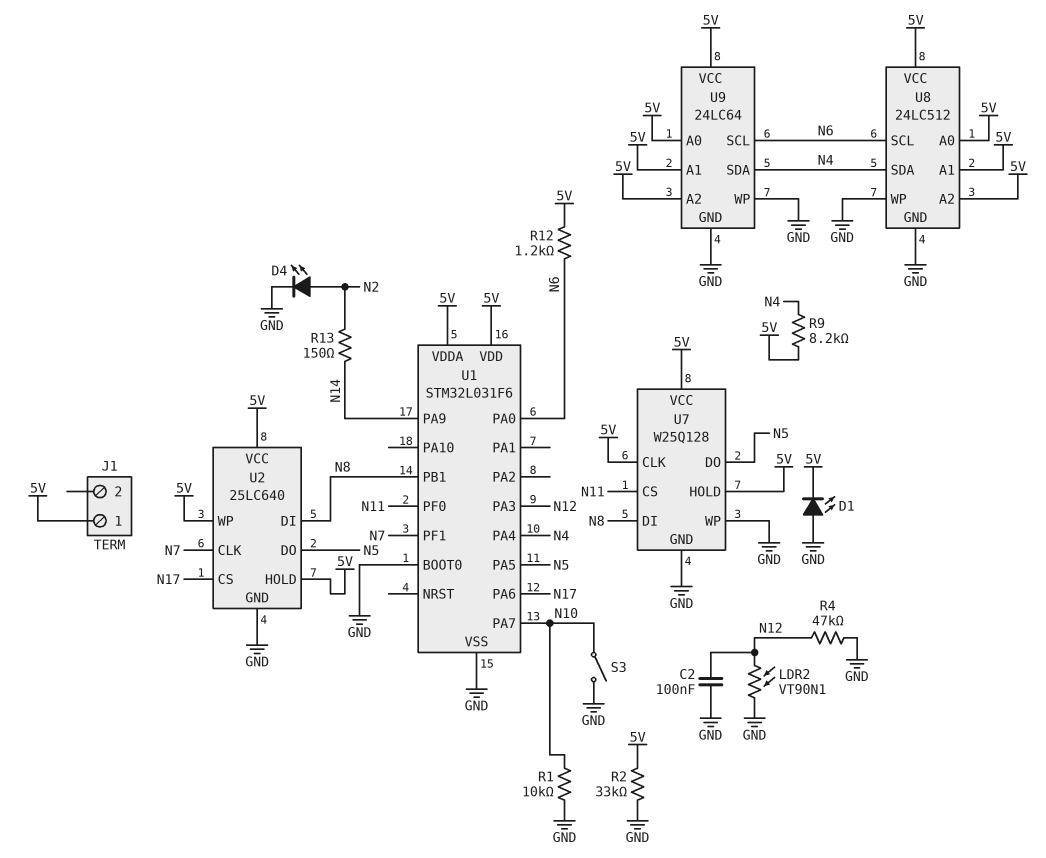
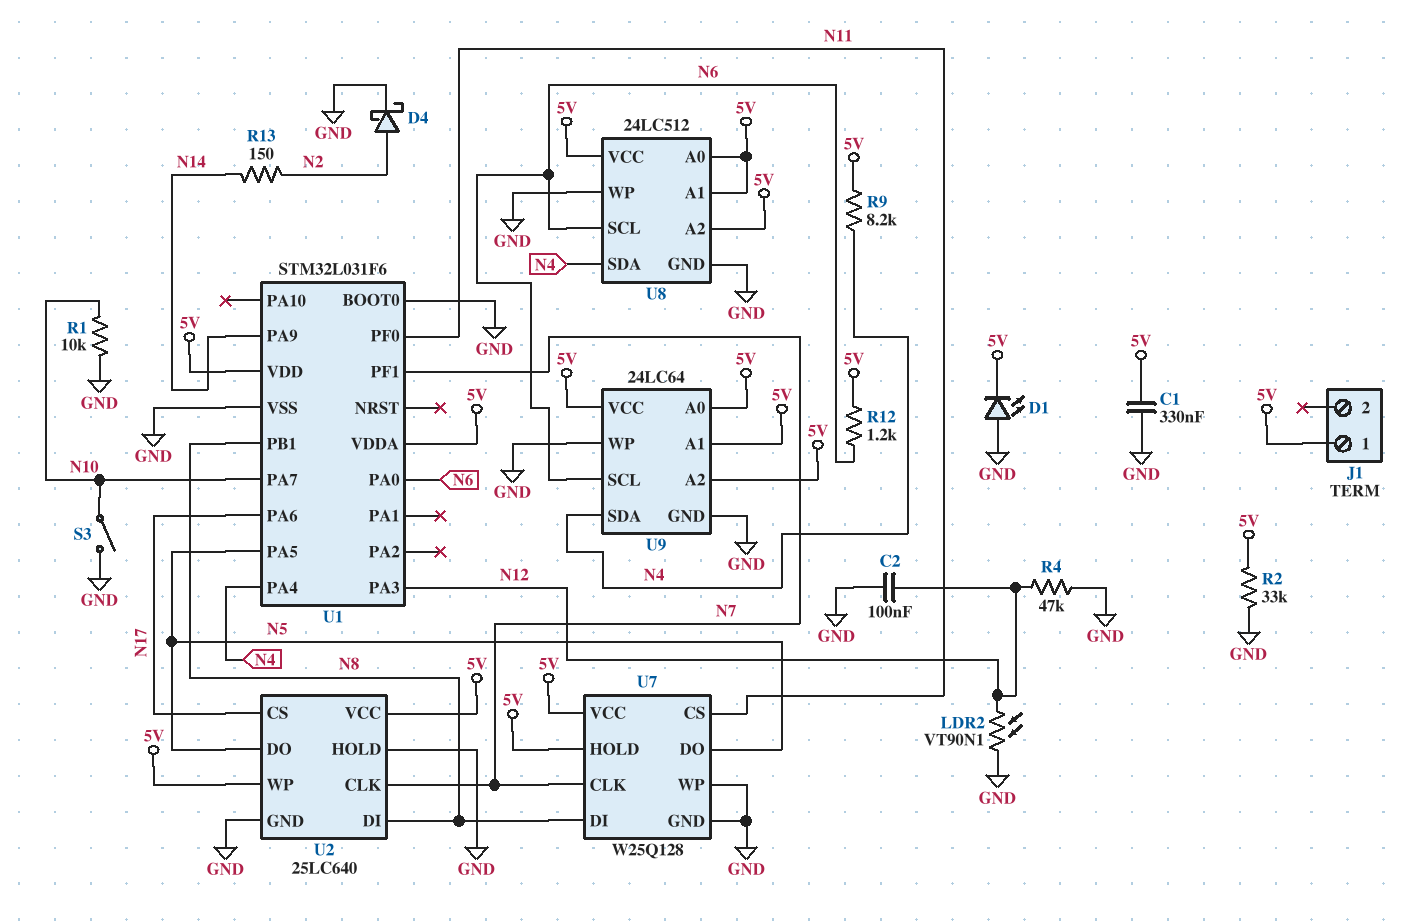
C1: none -> 330nF (5V, GND)
D4: LED (A N2, K GND) -> schottky (A N2, K GND)
U2 pin HOLD: 5V -> GND
U7 pin CLK: 5V -> N7

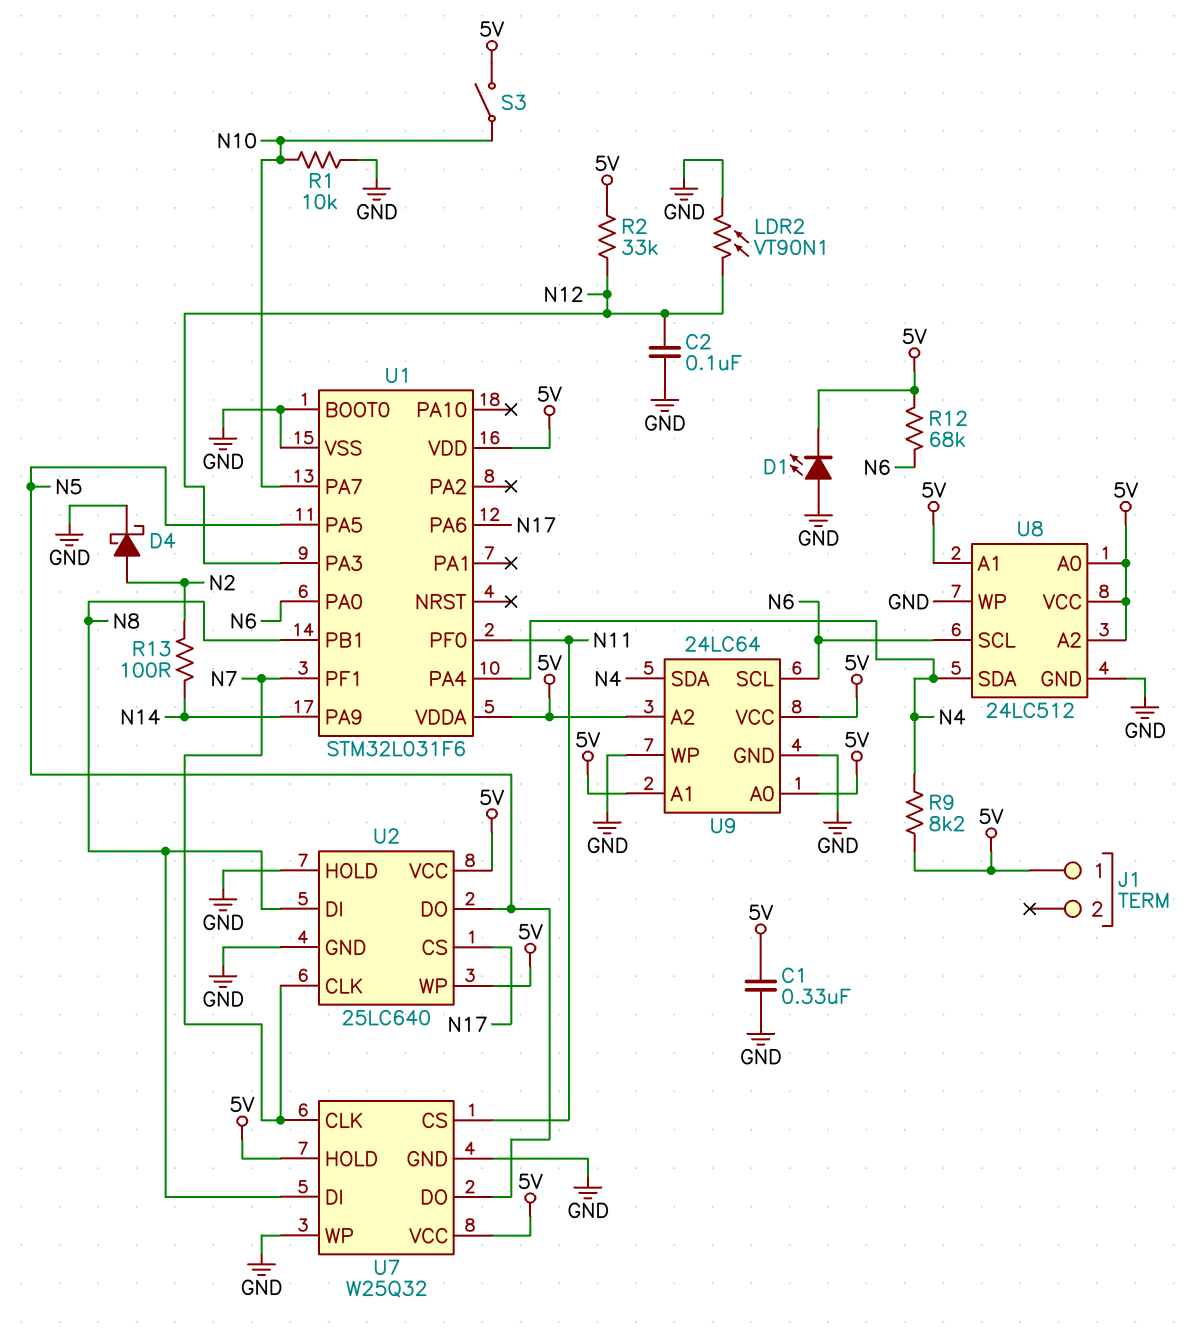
R2: 33k (5V, GND) -> 33k (5V, N12)
R4: 47k (GND, N12) -> none
R12: 1.2k (5V, N6) -> 68k (5V, N6)
R13: 150 (N2, N14) -> 100 (N2, N14)
S3: switch (GND, N10) -> switch (5V, N10)
U7: W25Q128 -> W25Q32

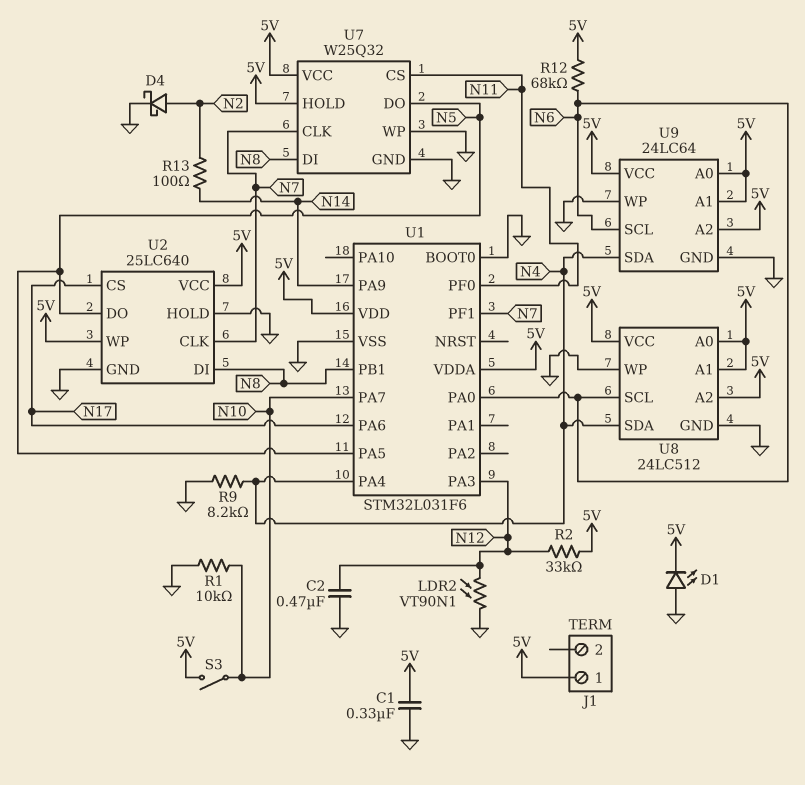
C2: 100nF (GND, N12) -> 470nF (GND, N12)
R9: 8.2k (5V, N4) -> 8.2k (GND, N4)

